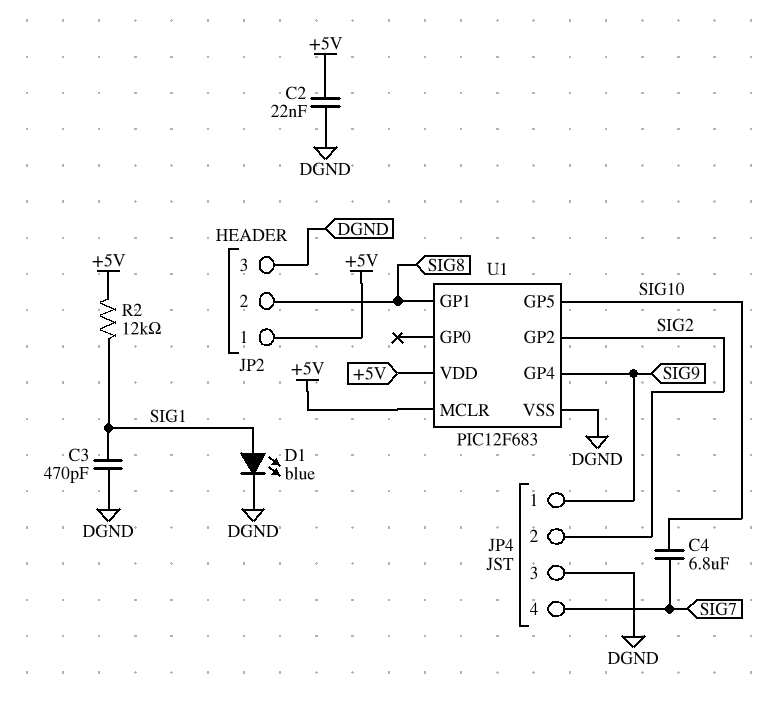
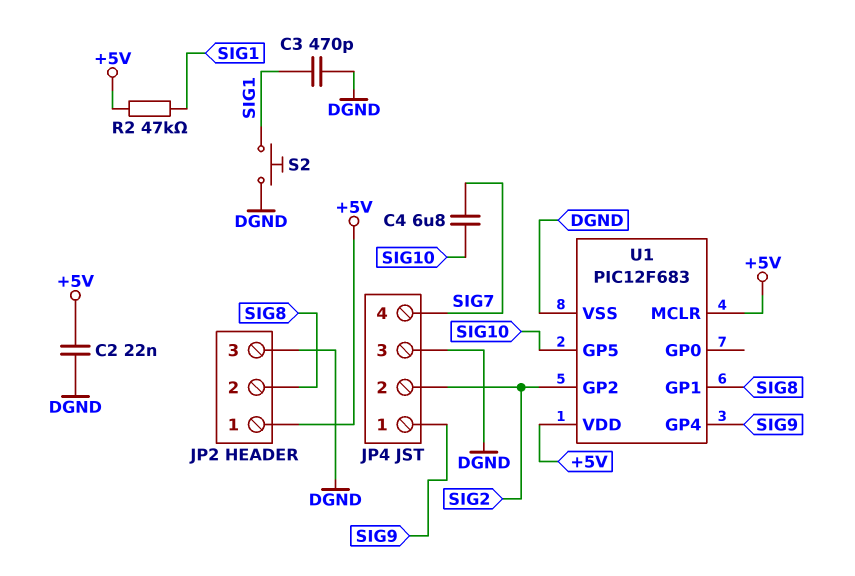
D1: LED blue (A SIG1, K DGND) -> none
R2: 12k (+5V, SIG1) -> 47k (+5V, SIG1)
S2: none -> button (DGND, SIG1)

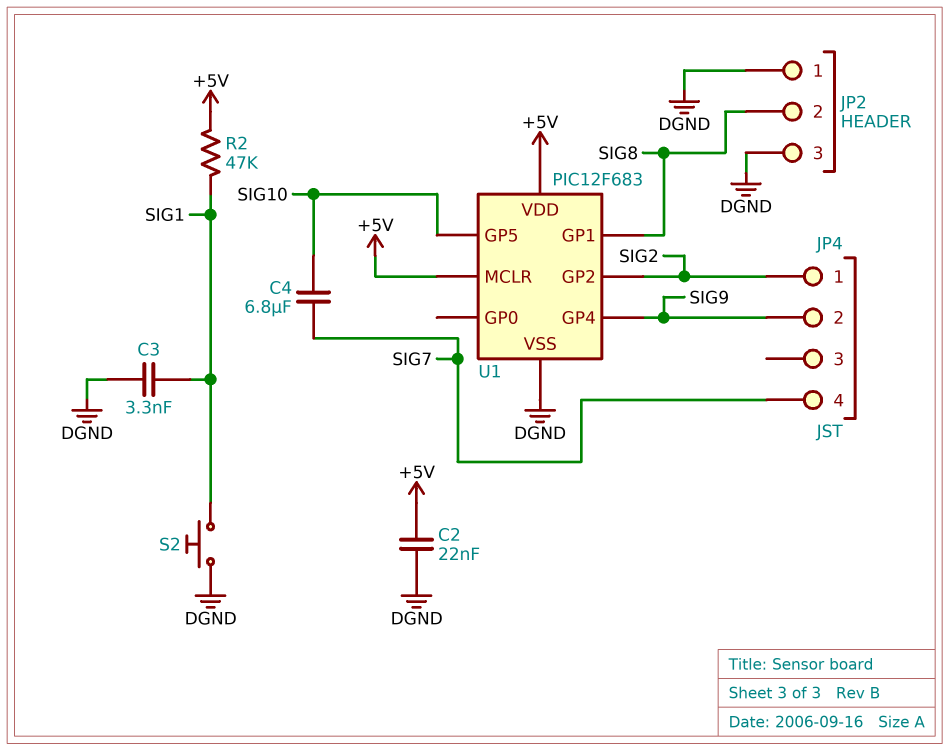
C3: 470pF (DGND, SIG1) -> 3.3nF (DGND, SIG1)
JP2 pin 1: +5V -> DGND
JP4 pin 1: SIG9 -> SIG2
JP4 pin 2: SIG2 -> SIG9
JP4 pin 3: DGND -> none

